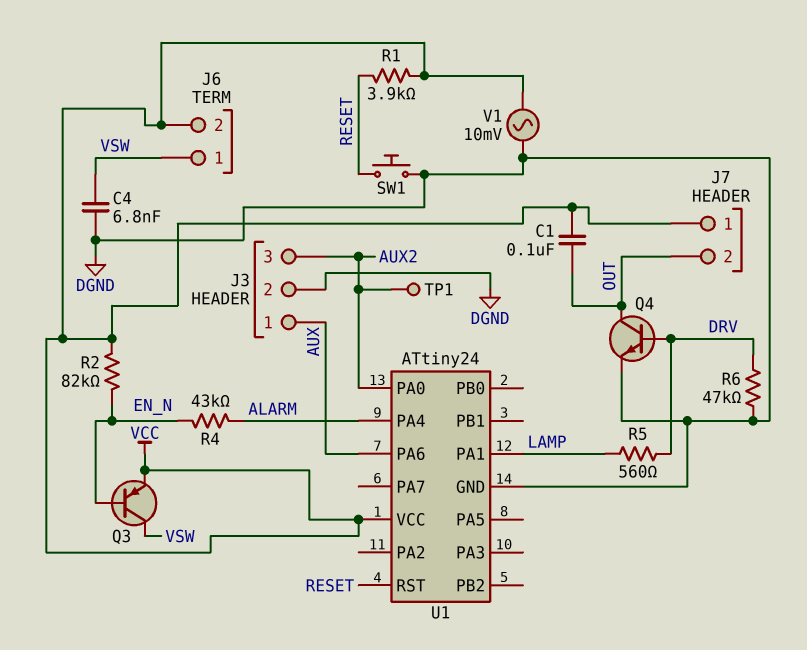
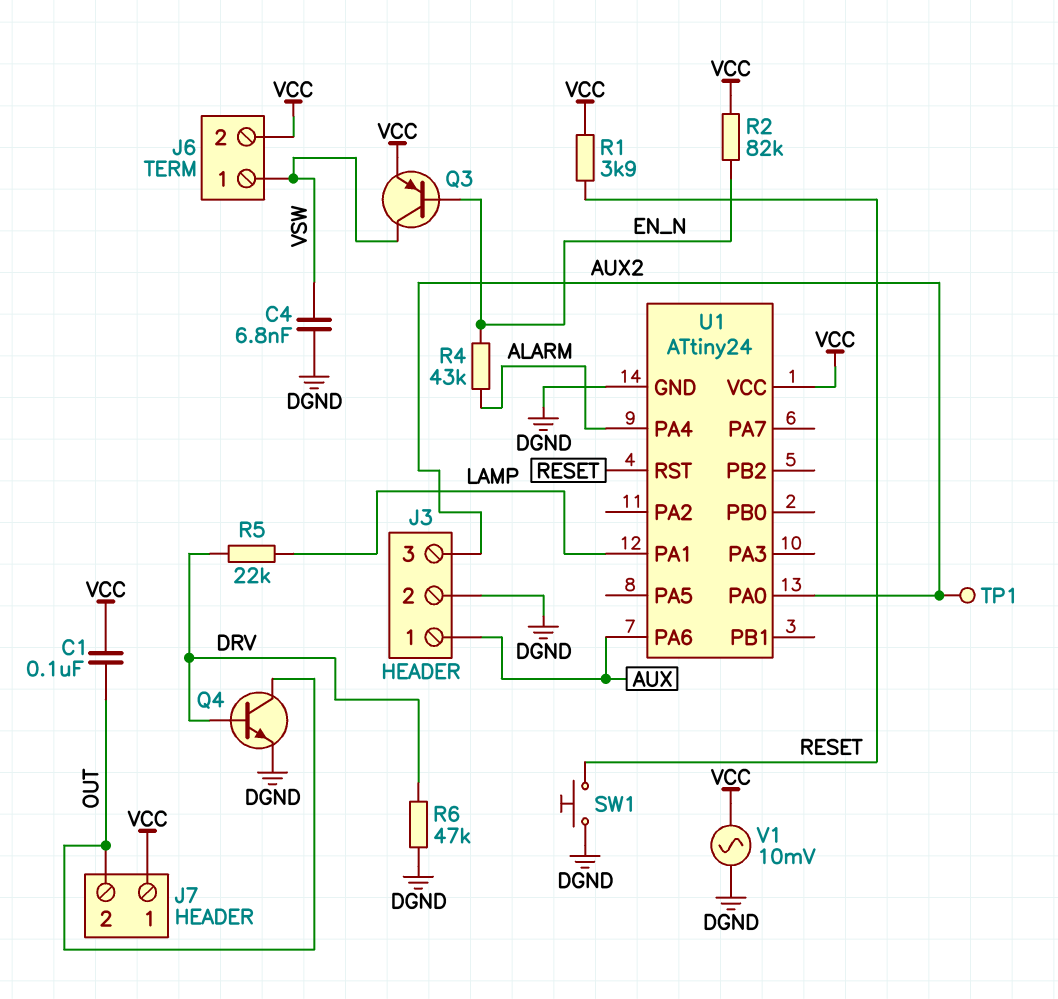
R5: 560 (DRV, LAMP) -> 22k (DRV, LAMP)

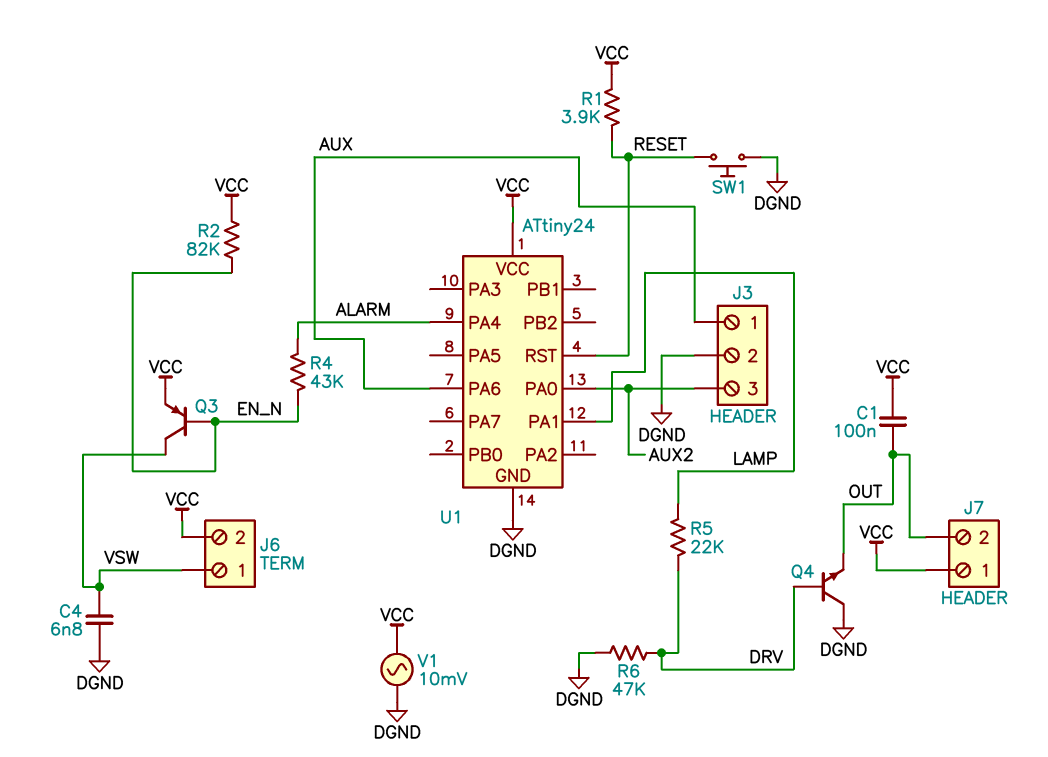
Q4: NPN (B DRV, C OUT, E DGND) -> NPN (B DRV, C DGND, E OUT)
TP1: test point (AUX2) -> none

